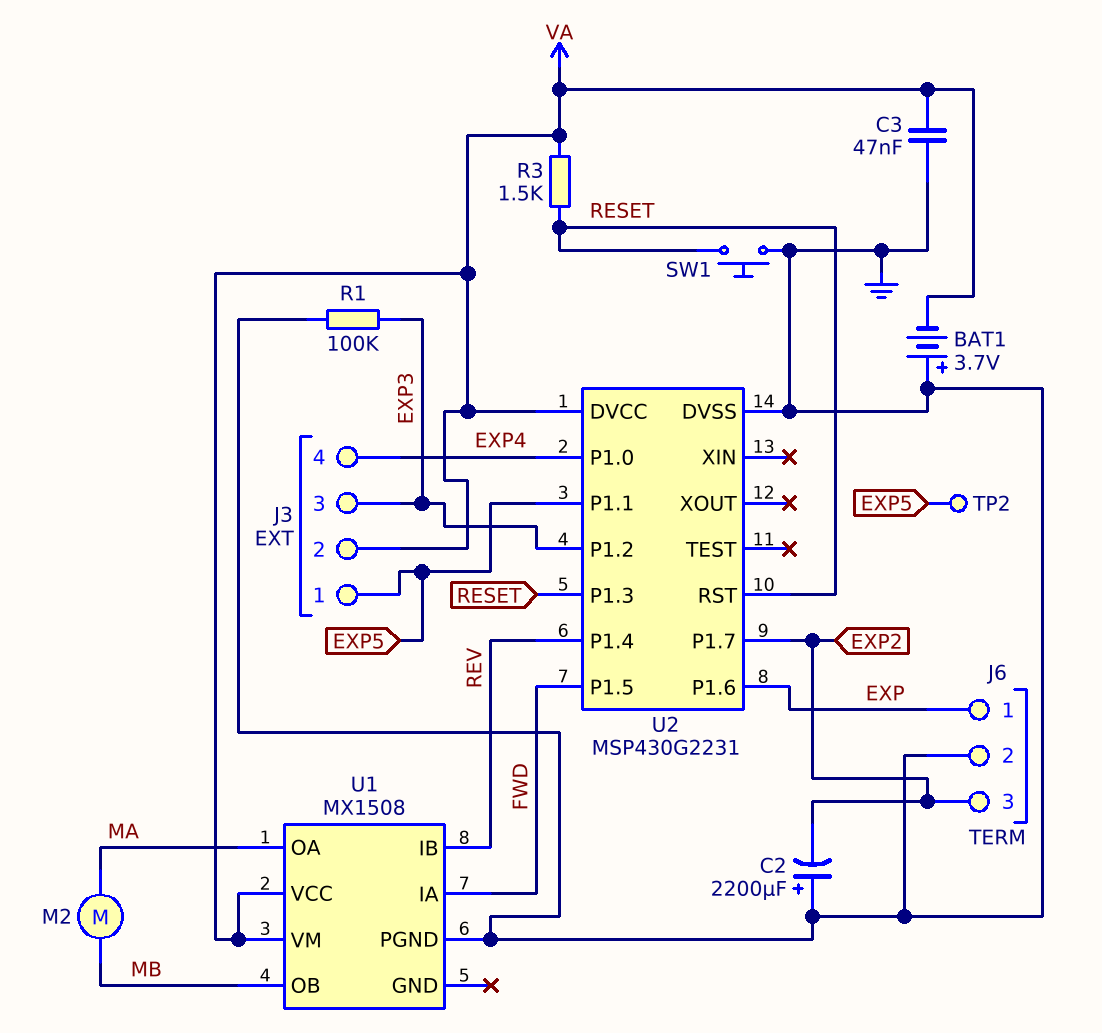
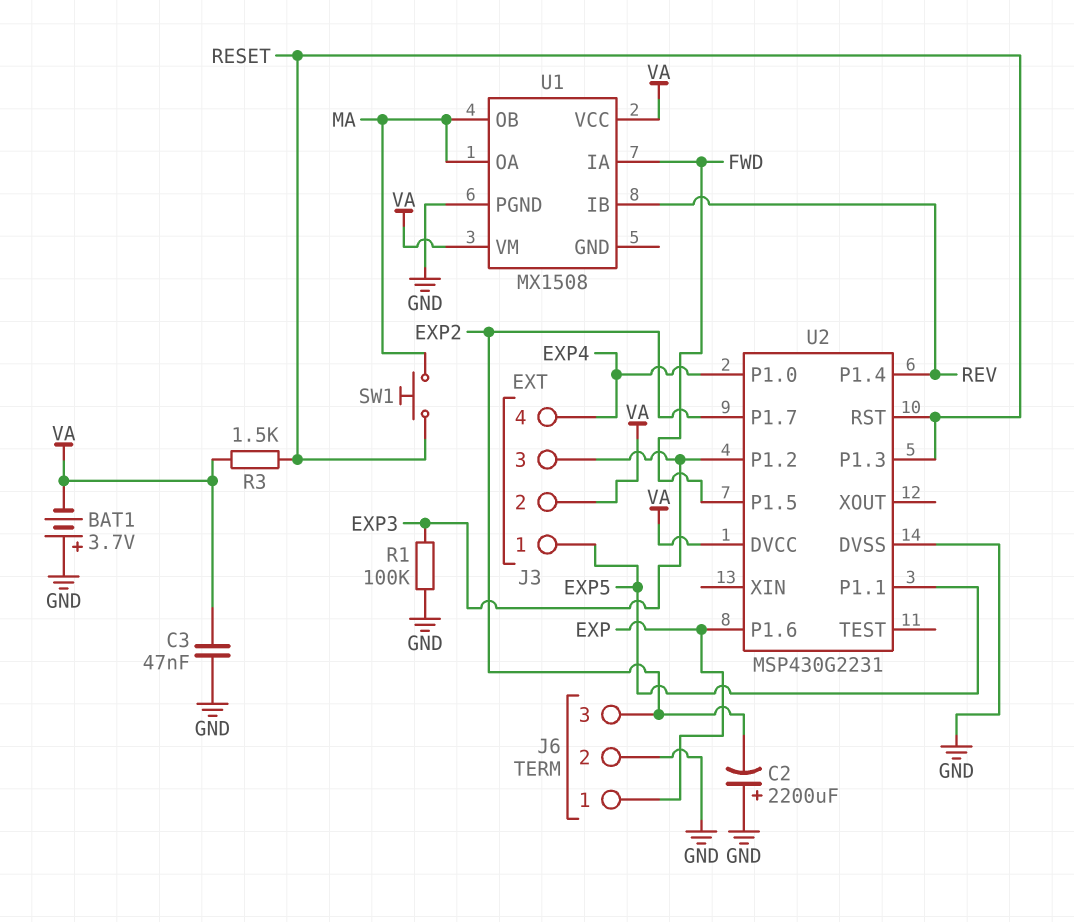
M2: motor (MA, MB) -> none
SW1: button (GND, RESET) -> button (MA, RESET)
TP2: test point (EXP5) -> none
U1 pin OB: MB -> MA

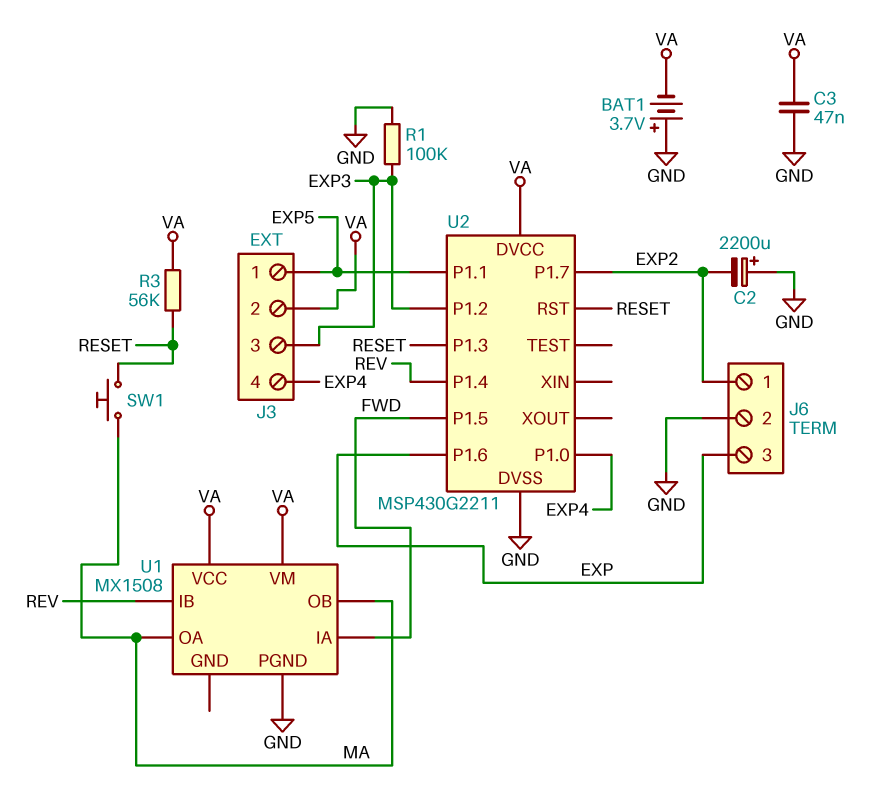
J6 pin 1: EXP -> EXP2
J6 pin 3: EXP2 -> EXP
R3: 1.5k (RESET, VA) -> 56k (RESET, VA)
U2: MSP430G2231 -> MSP430G2211

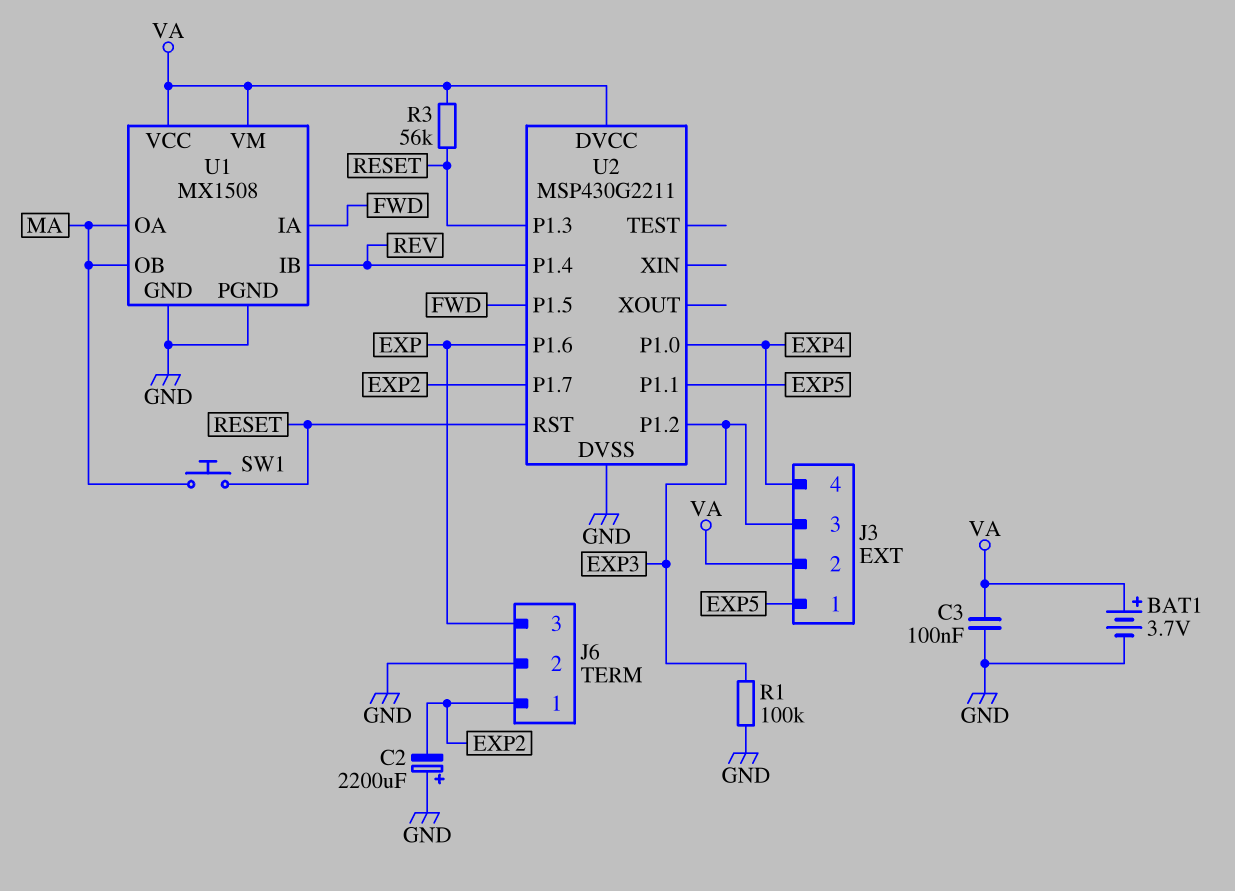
BAT1: 3.7V (plus GND, minus VA) -> 3.7V (plus VA, minus GND)
C3: 47nF (GND, VA) -> 100nF (GND, VA)
U1 pin GND: none -> GND

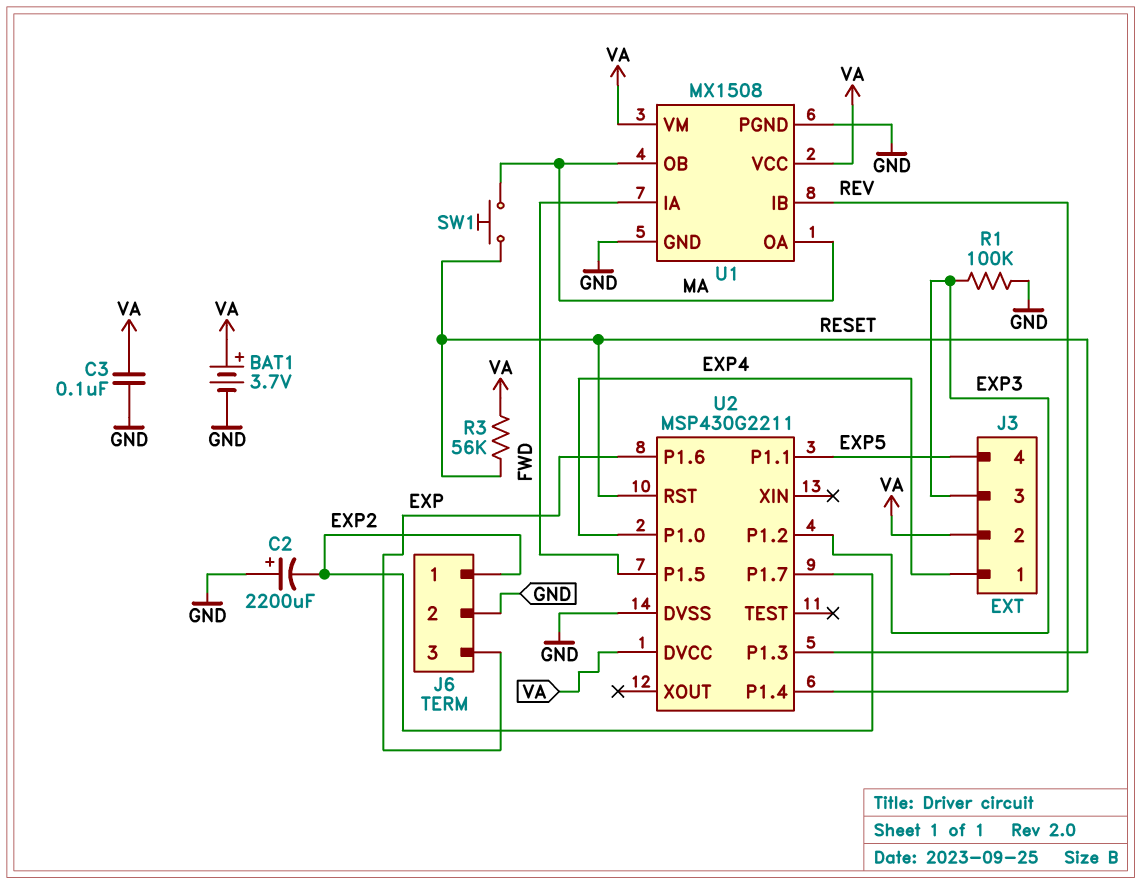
J3 pin 1: EXP5 -> EXP4
J3 pin 4: EXP4 -> EXP5

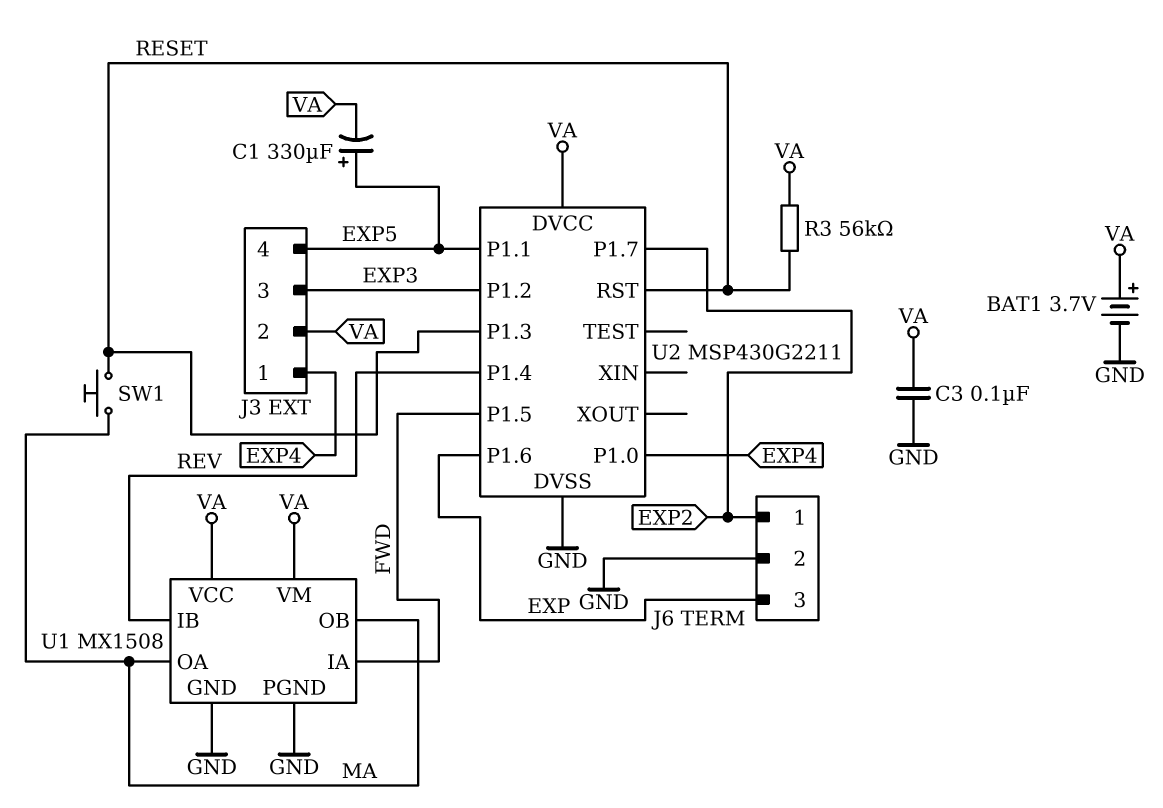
C1: none -> 330uF (plus EXP5, minus VA)
C2: 2200uF (plus GND, minus EXP2) -> none
R1: 100k (EXP3, GND) -> none

